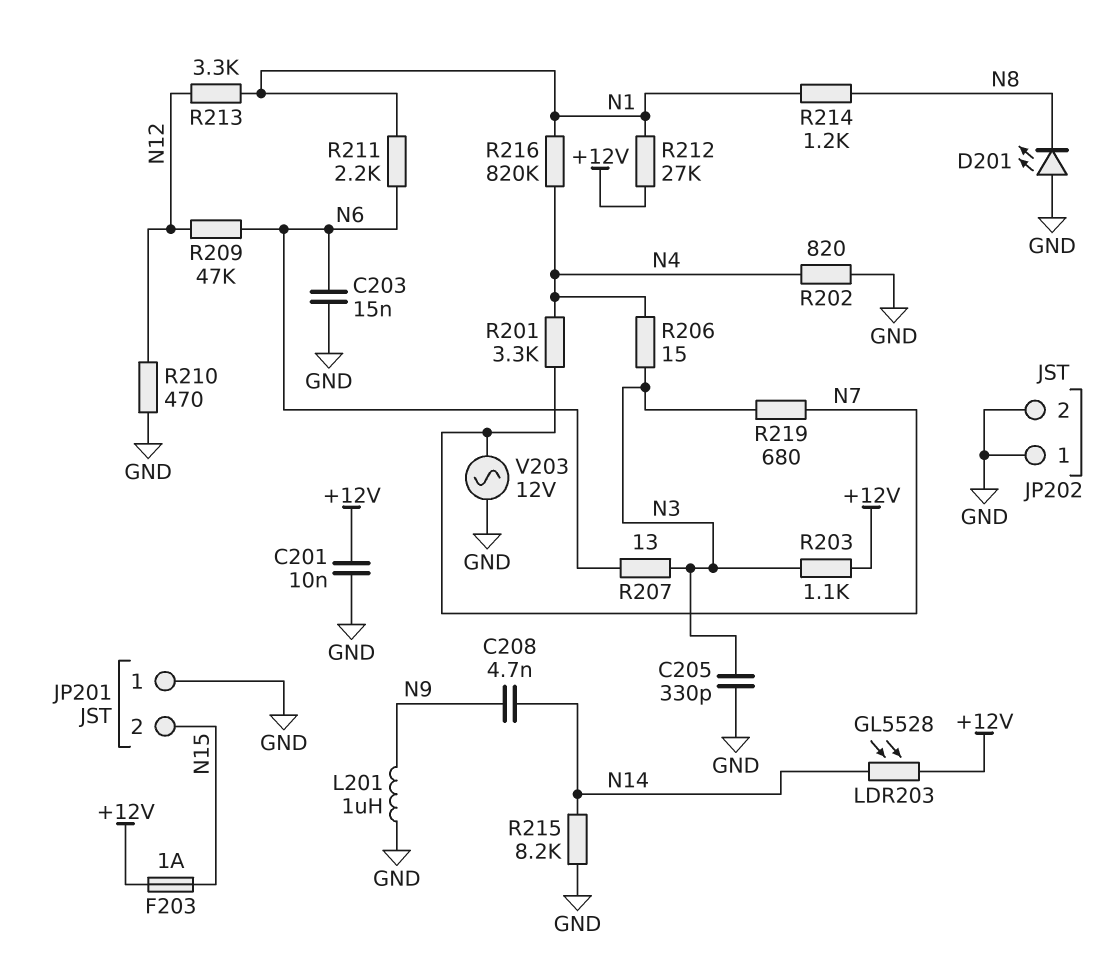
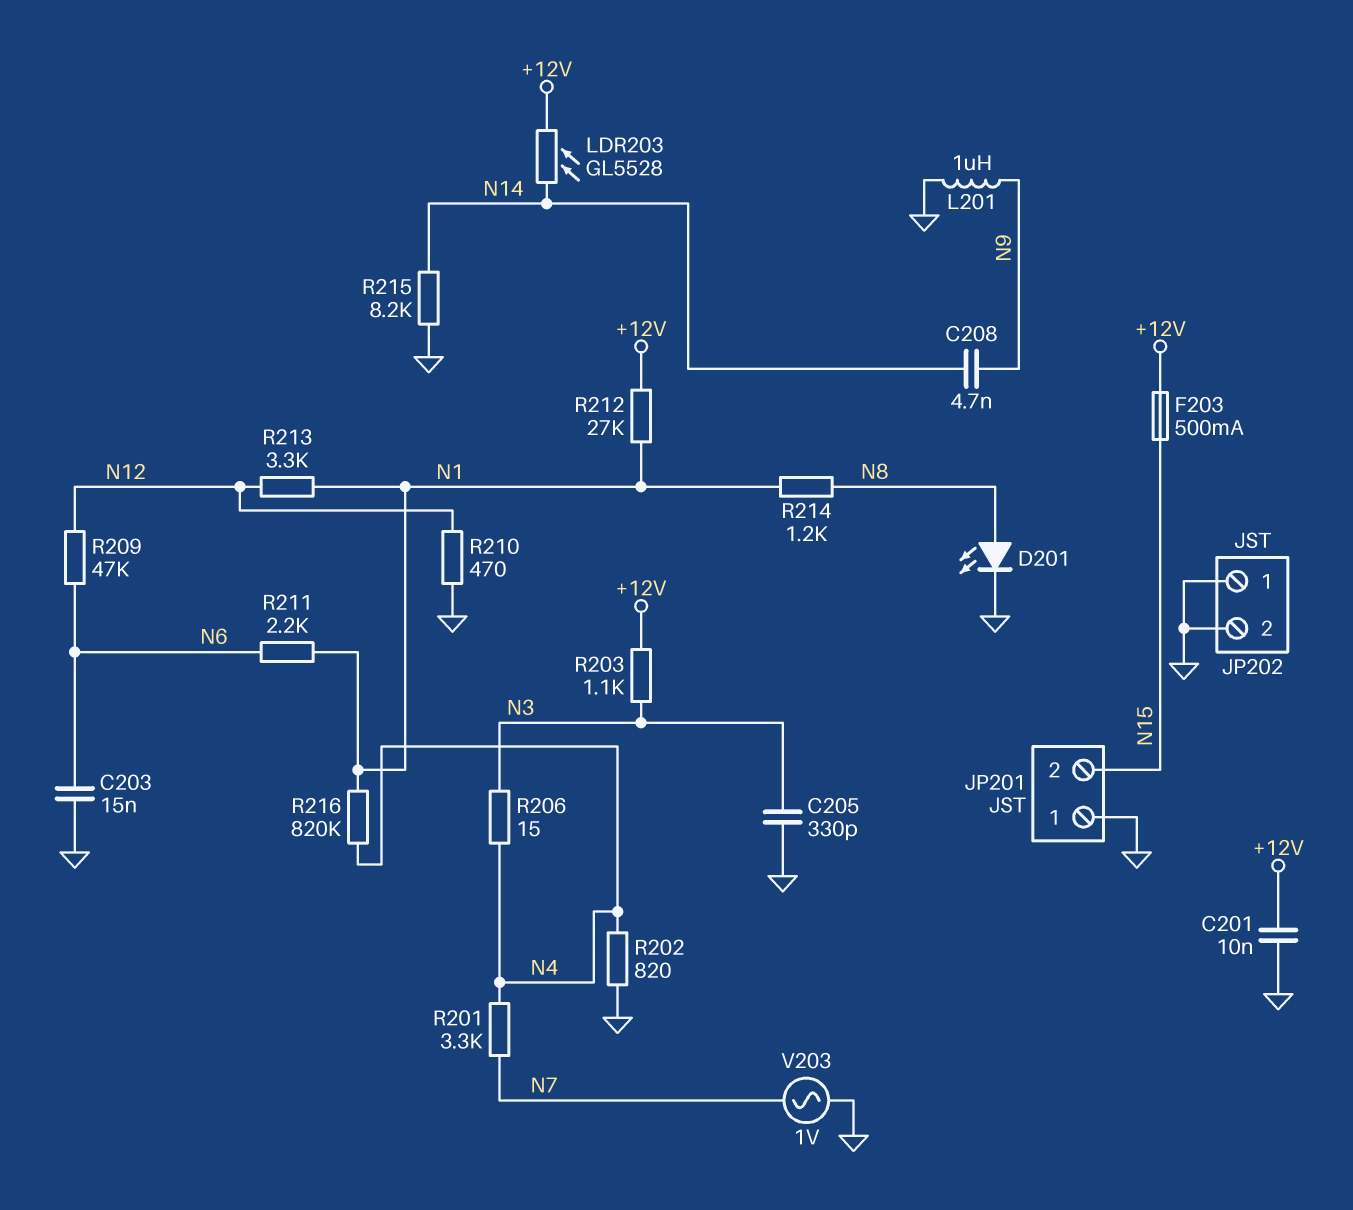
D201: LED (A GND, K N8) -> LED (A N8, K GND)
F203: 1A (+12V, N15) -> 500mA (+12V, N15)
R207: 13 (N3, N6) -> none
R219: 680 (N3, N7) -> none
V203: AC 12V (GND, N7) -> AC 1V (GND, N7)

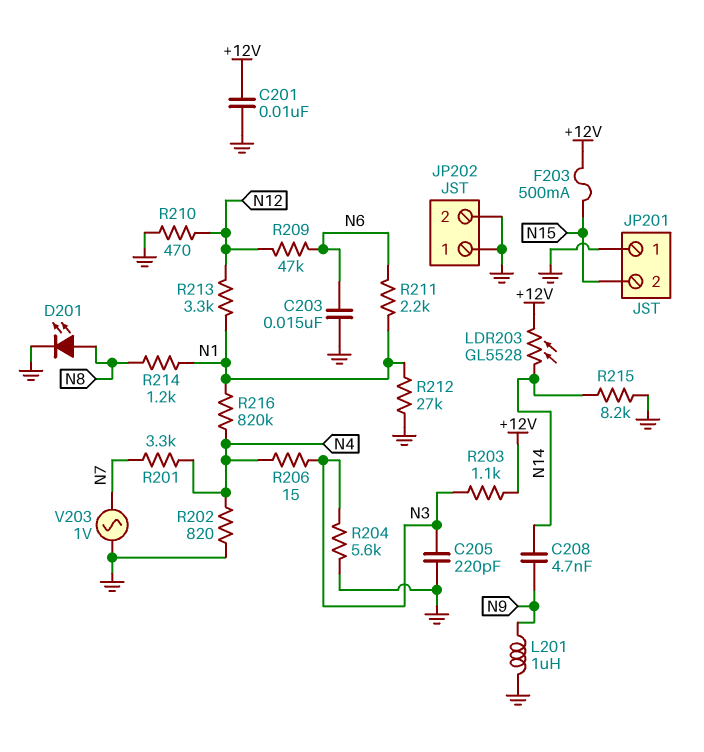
C205: 330pF (GND, N3) -> 220pF (GND, N3)
R204: none -> 5.6k (GND, N3)
R212: 27k (+12V, N1) -> 27k (GND, N1)

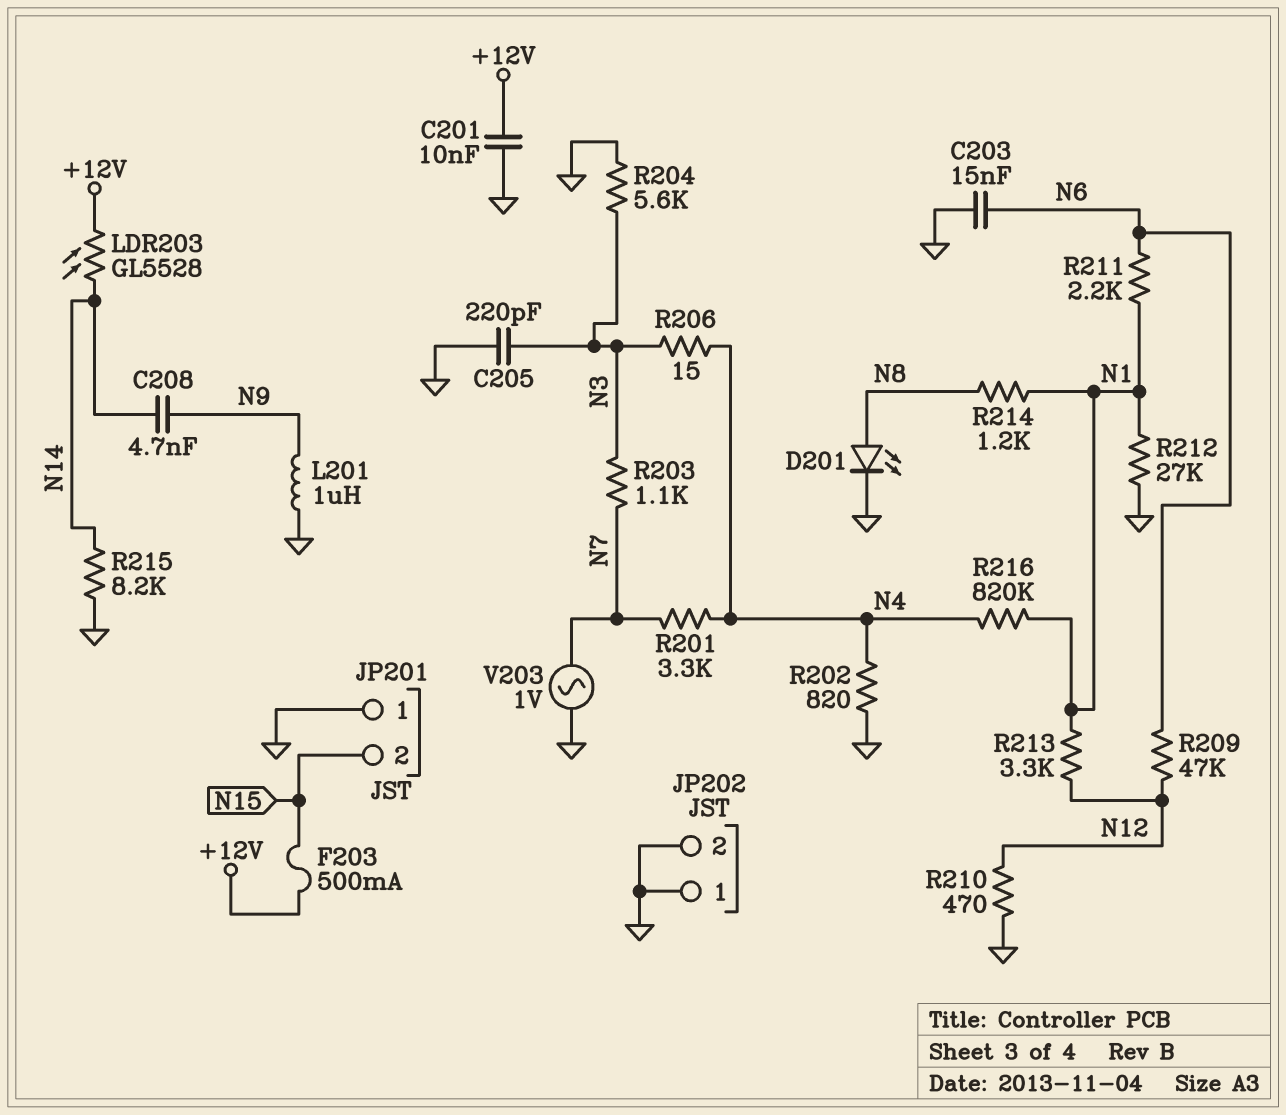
R203: 1.1k (+12V, N3) -> 1.1k (N3, N7)

